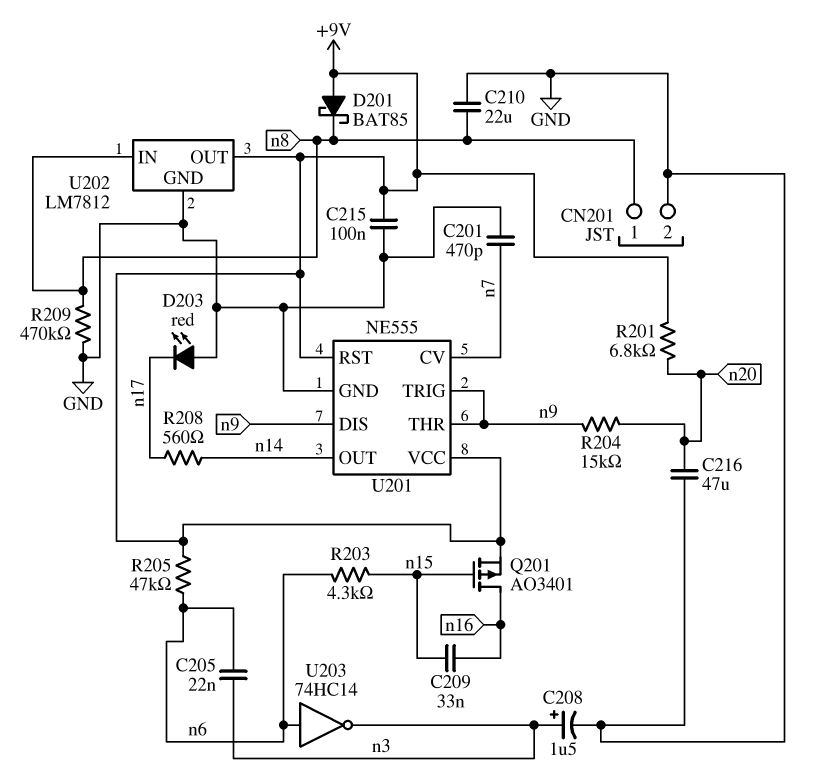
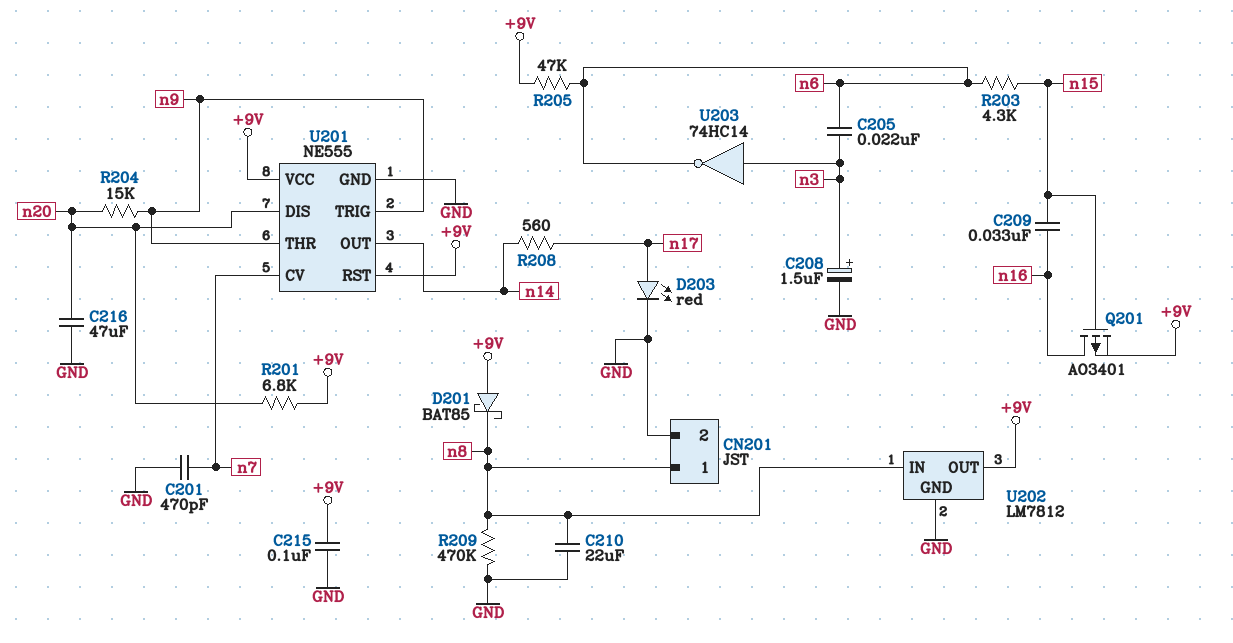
D203: LED red (A GND, K n17) -> LED red (A n17, K GND)
U201 pin DIS: n9 -> n20
U203: NOT 74HC14 (in n6, out n3) -> NOT 74HC14 (in n3, out n6)

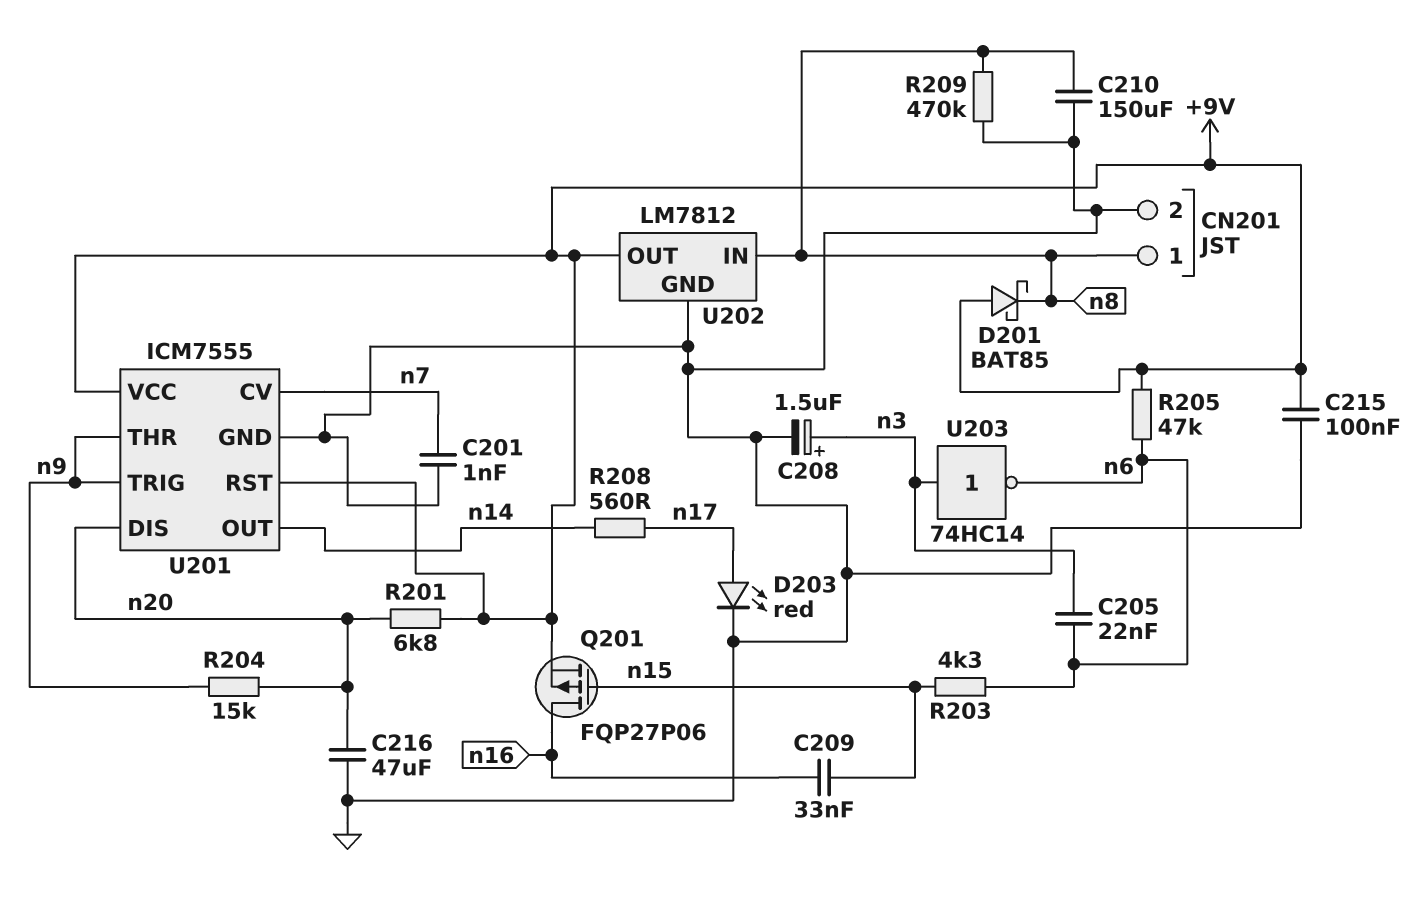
C201: 470pF (GND, n7) -> 1nF (GND, n7)
C210: 22uF (GND, n8) -> 150uF (GND, n8)
Q201: PMOS AO3401 (G n15, D n16, S +9V) -> PMOS FQP27P06 (G n15, D n16, S +9V)
U201: NE555 -> ICM7555

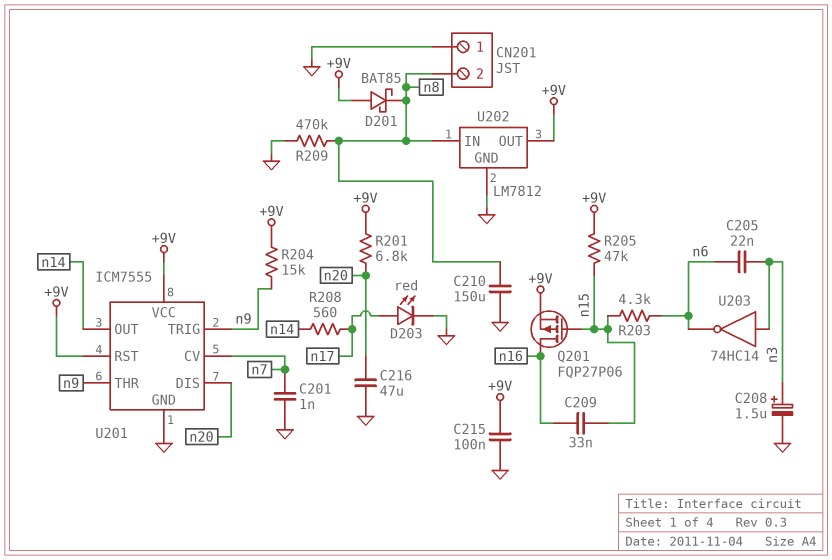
CN201 pin 1: n8 -> GND
CN201 pin 2: GND -> n8
R204: 15k (n9, n20) -> 15k (+9V, n9)
R205: 47k (+9V, n6) -> 47k (+9V, n15)

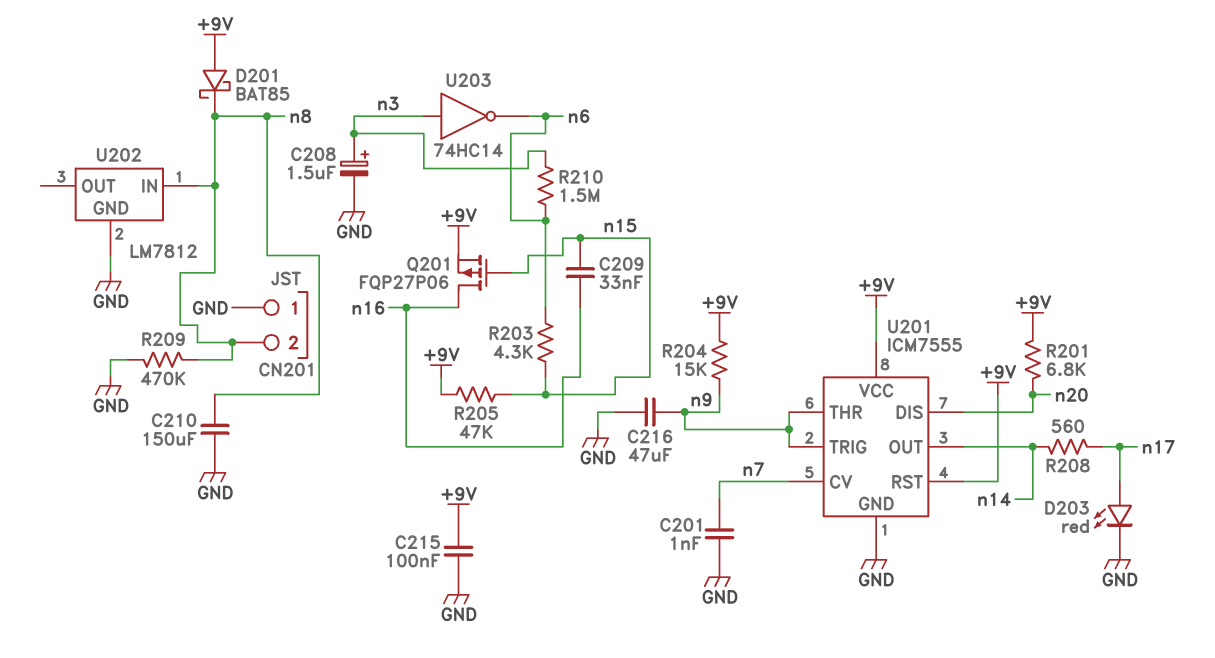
C205: 22nF (n3, n6) -> none
C216: 47uF (GND, n20) -> 47uF (GND, n9)
R210: none -> 1.5M (n3, n6)
U202 pin OUT: +9V -> none

